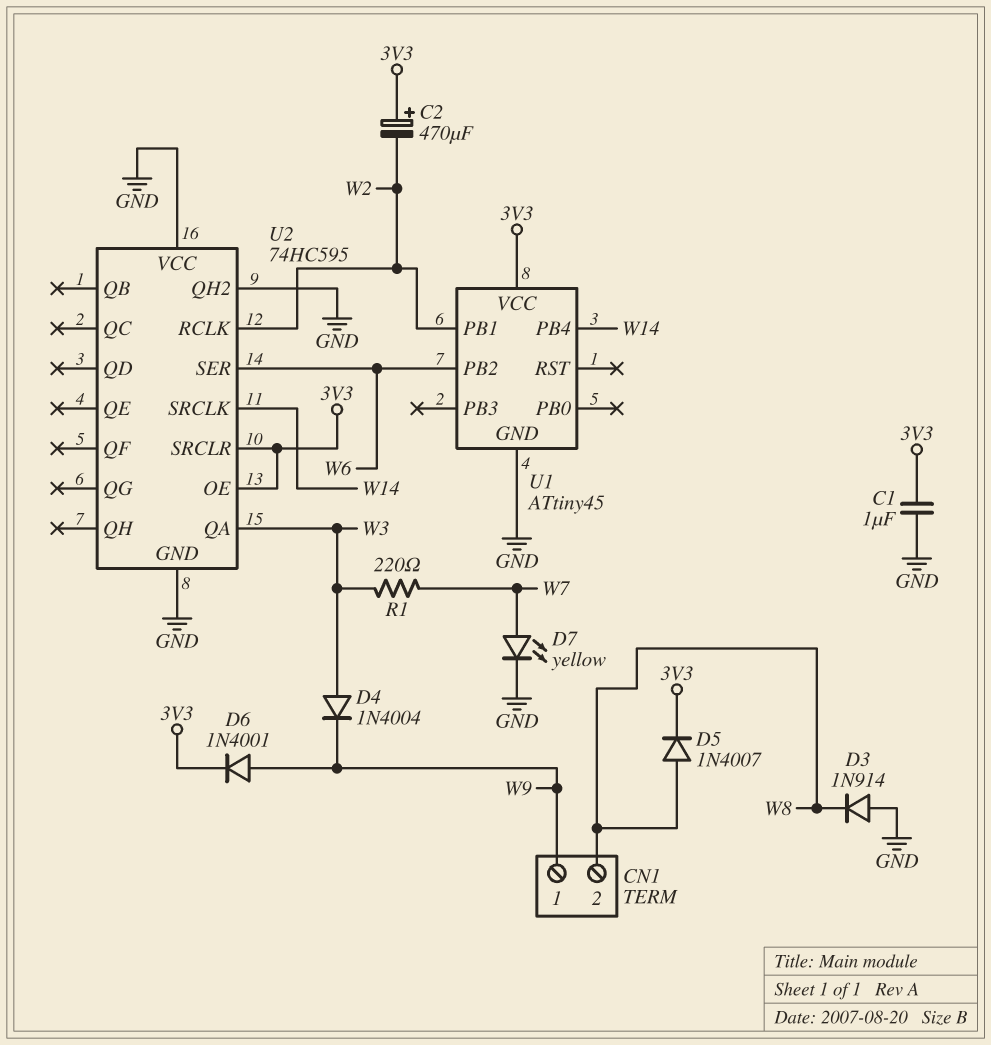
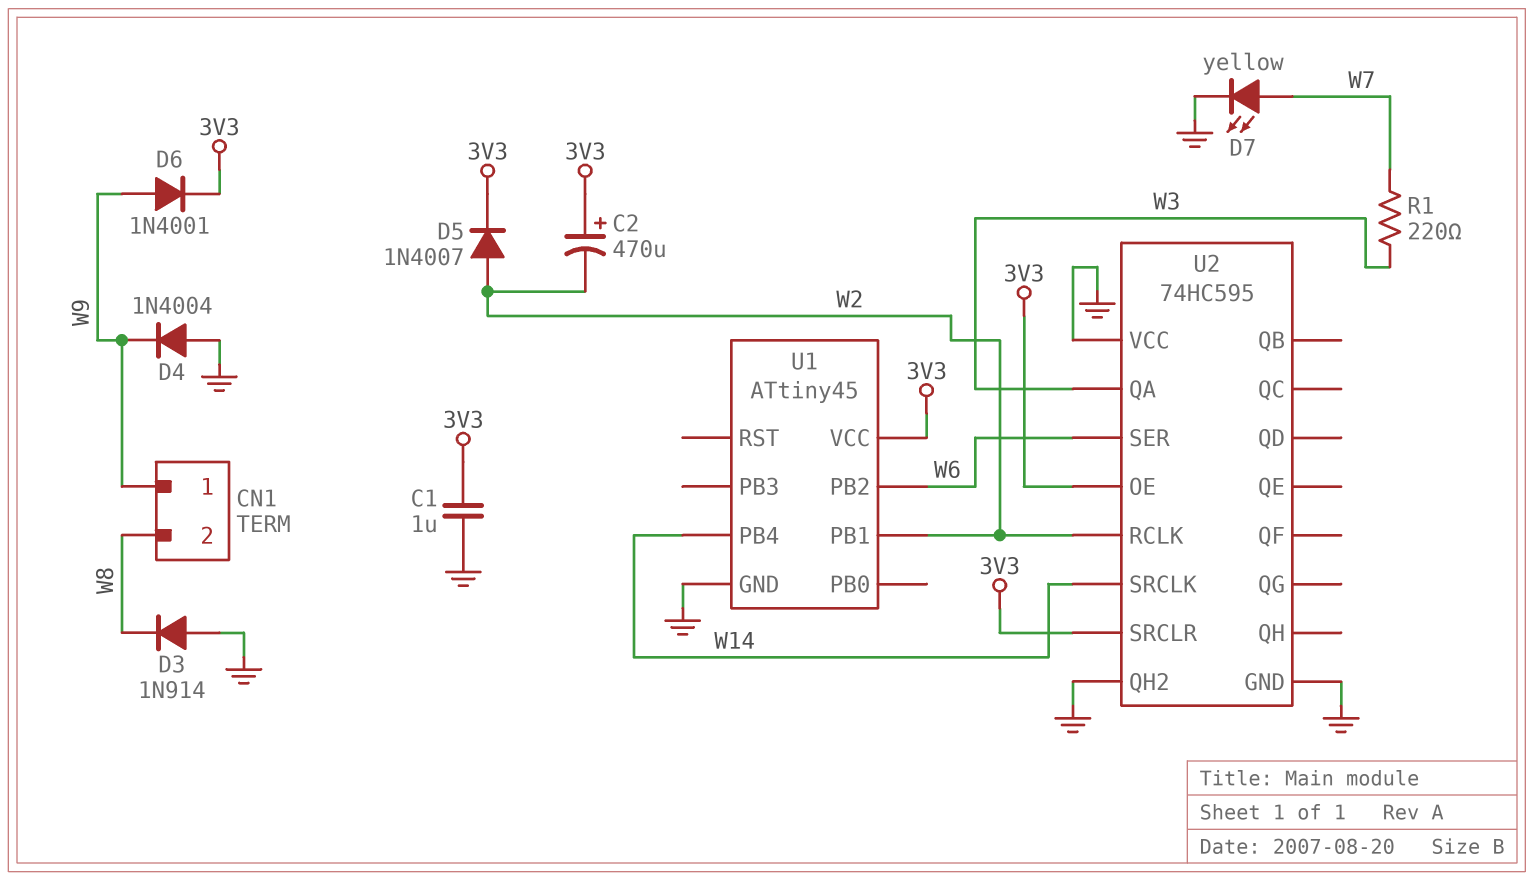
D4: diode 1N4004 (A W3, K W9) -> diode 1N4004 (A GND, K W9)
D5: diode 1N4007 (A W8, K 3V3) -> diode 1N4007 (A W2, K 3V3)

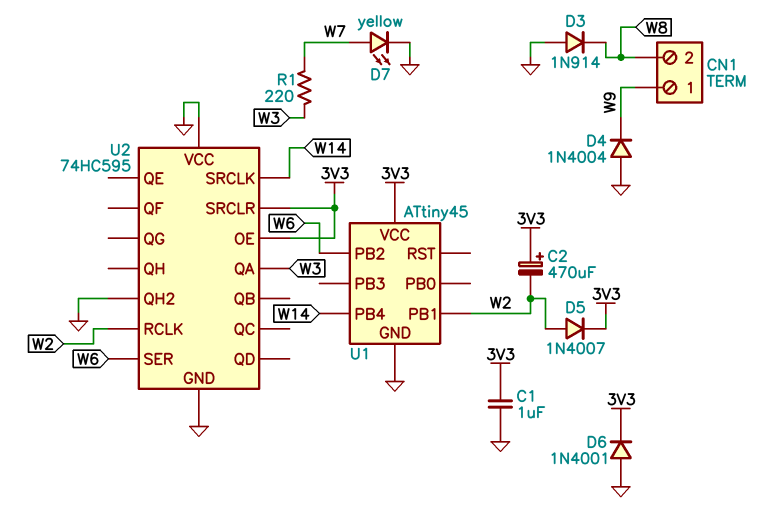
D6: diode 1N4001 (A W9, K 3V3) -> diode 1N4001 (A GND, K 3V3)

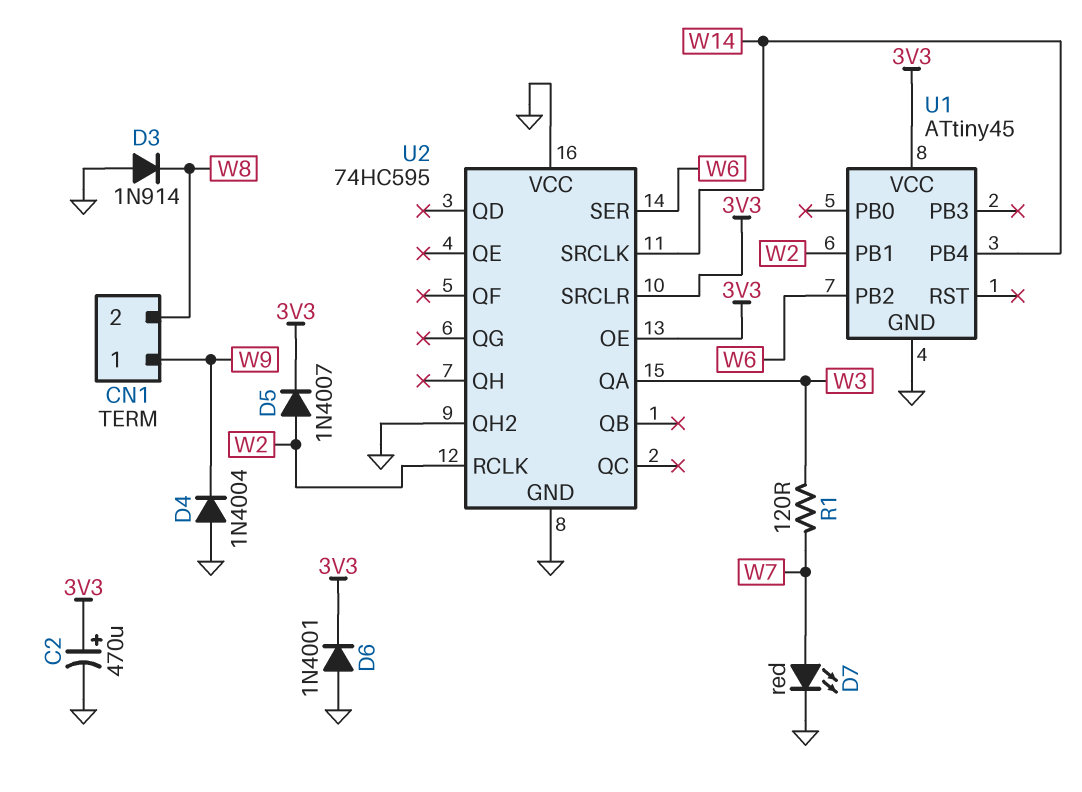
C1: 1uF (3V3, GND) -> none
C2: 470uF (plus 3V3, minus W2) -> 470uF (plus 3V3, minus GND)
D7: LED yellow (A W7, K GND) -> LED red (A W7, K GND)
R1: 220 (W3, W7) -> 120 (W3, W7)

